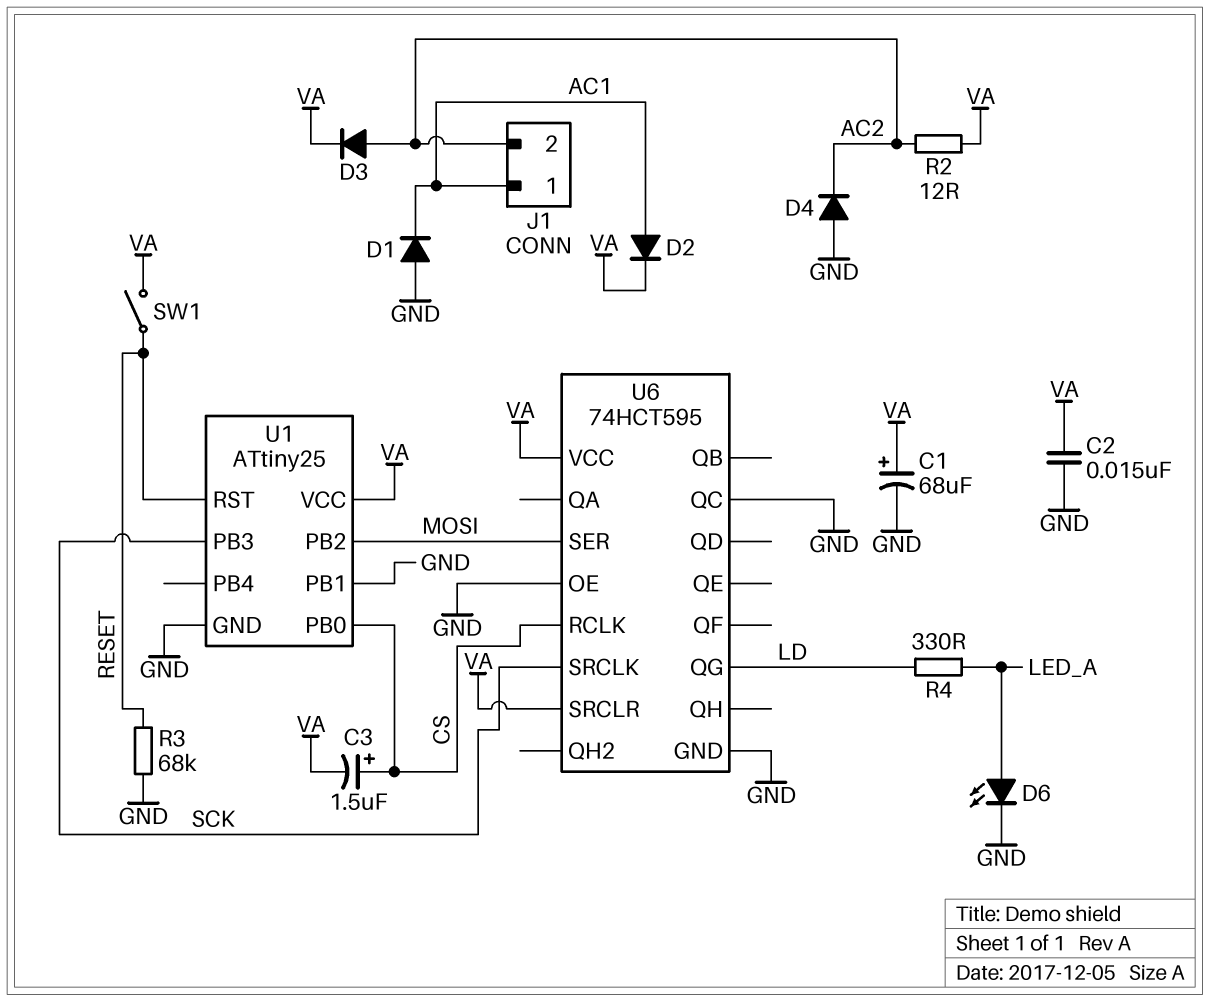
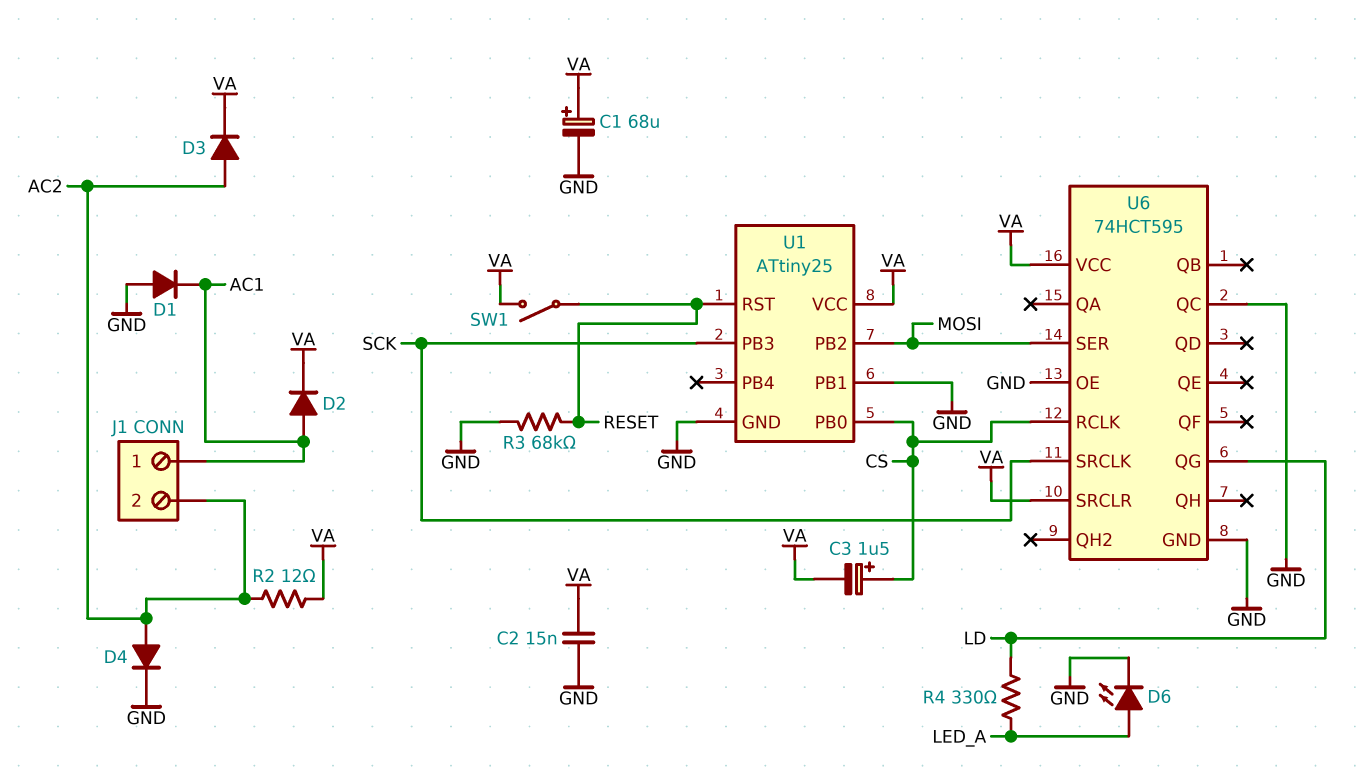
D4: diode (A GND, K AC2) -> diode (A AC2, K GND)

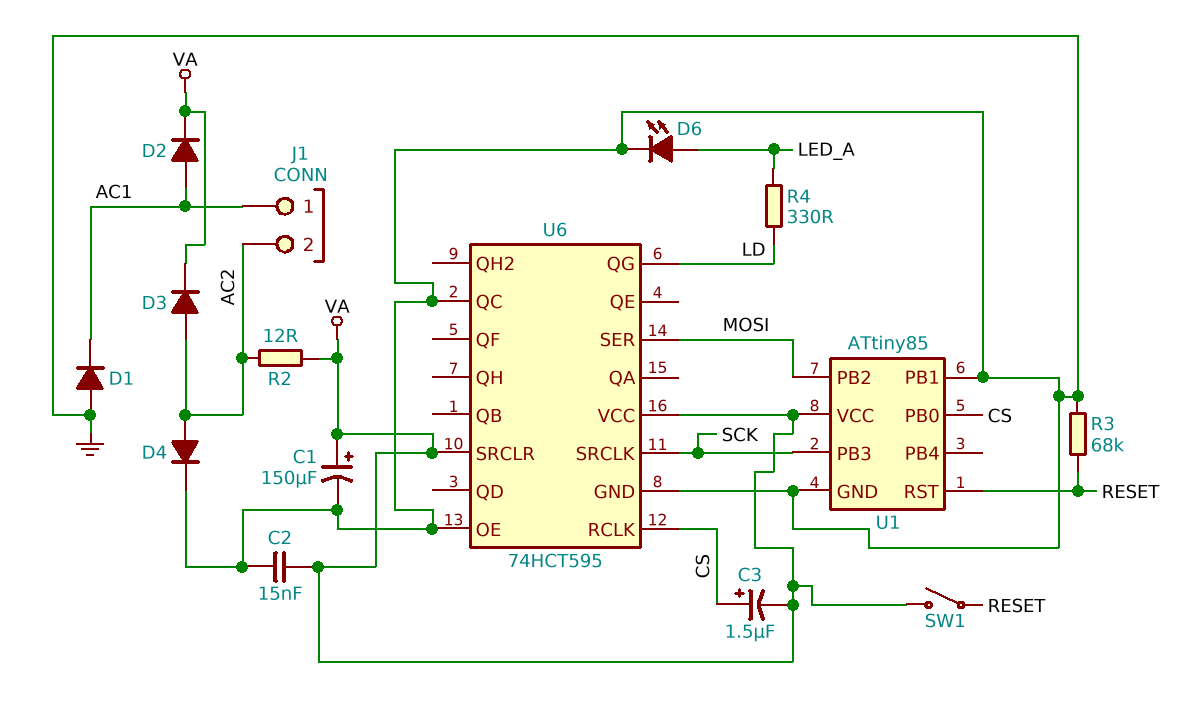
C1: 68uF (plus VA, minus GND) -> 150uF (plus VA, minus GND)
U1: ATtiny25 -> ATtiny85

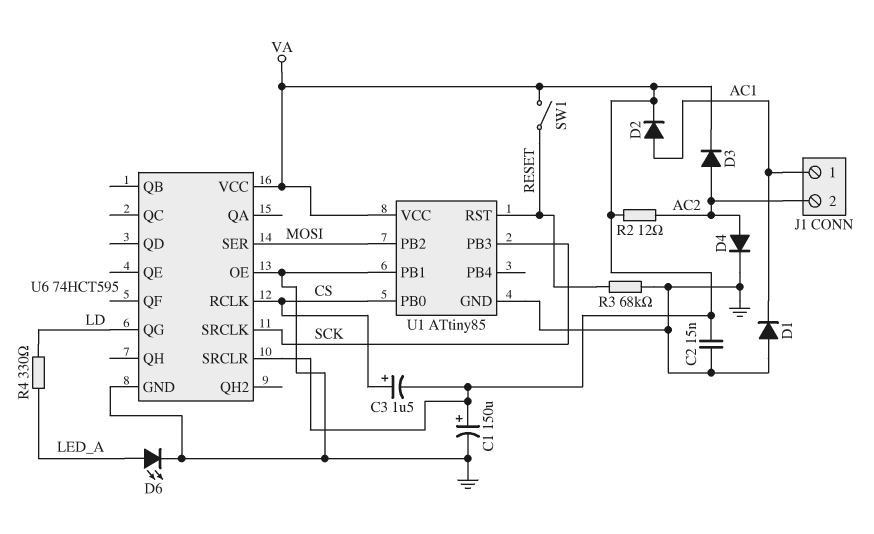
U6 pin QC: GND -> none

